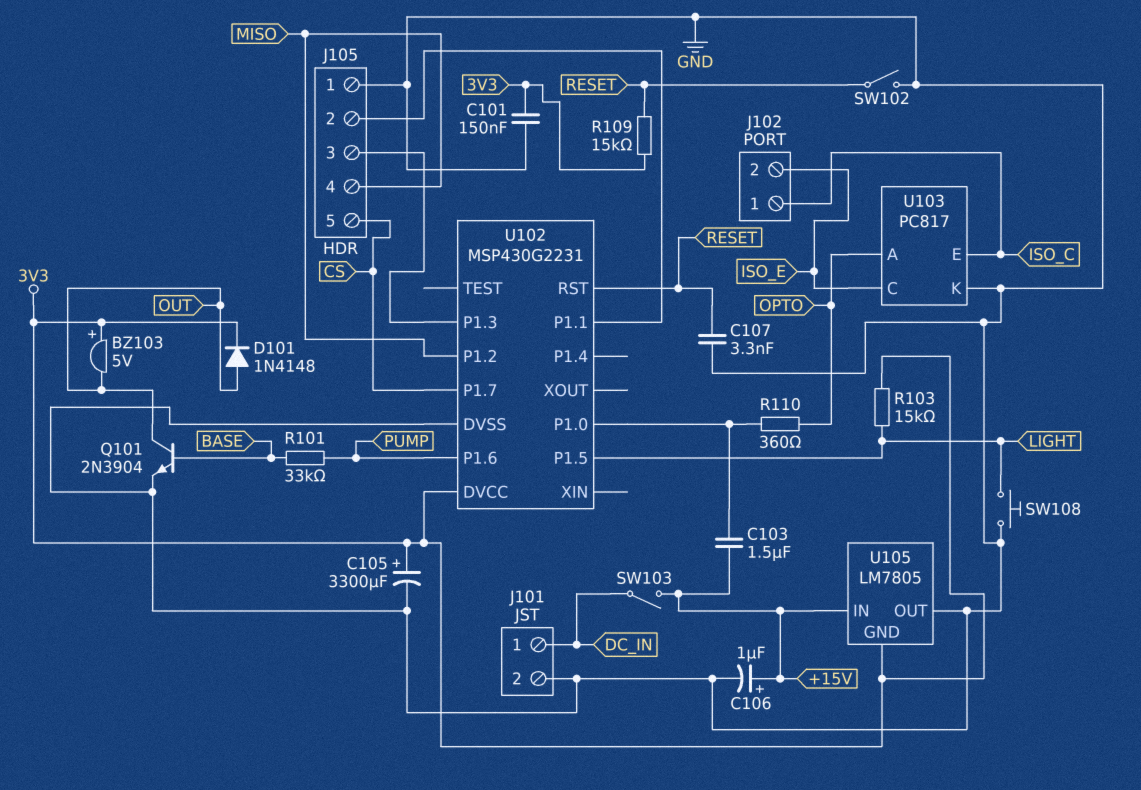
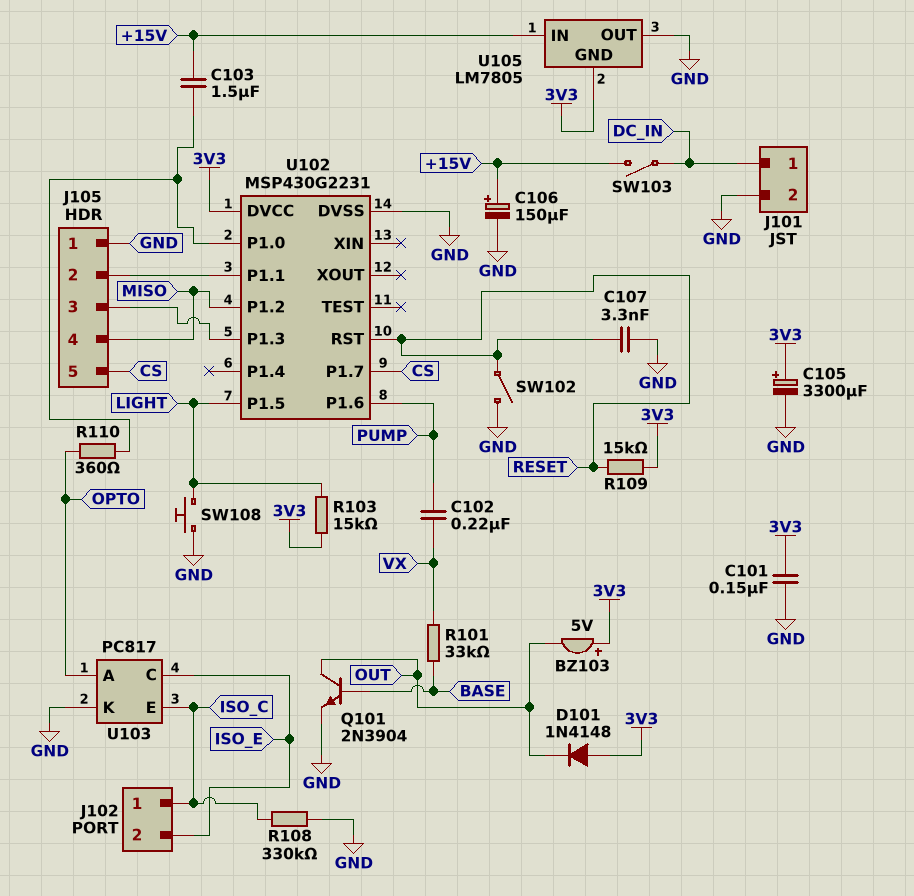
C102: none -> 220nF (PUMP, VX)
C106: 1uF (plus +15V, minus GND) -> 150uF (plus +15V, minus GND)
D101: diode 1N4148 (A OUT, K 3V3) -> diode 1N4148 (A 3V3, K OUT)
R101: 33k (BASE, PUMP) -> 33k (BASE, VX)
R108: none -> 330k (GND, ISO_C)

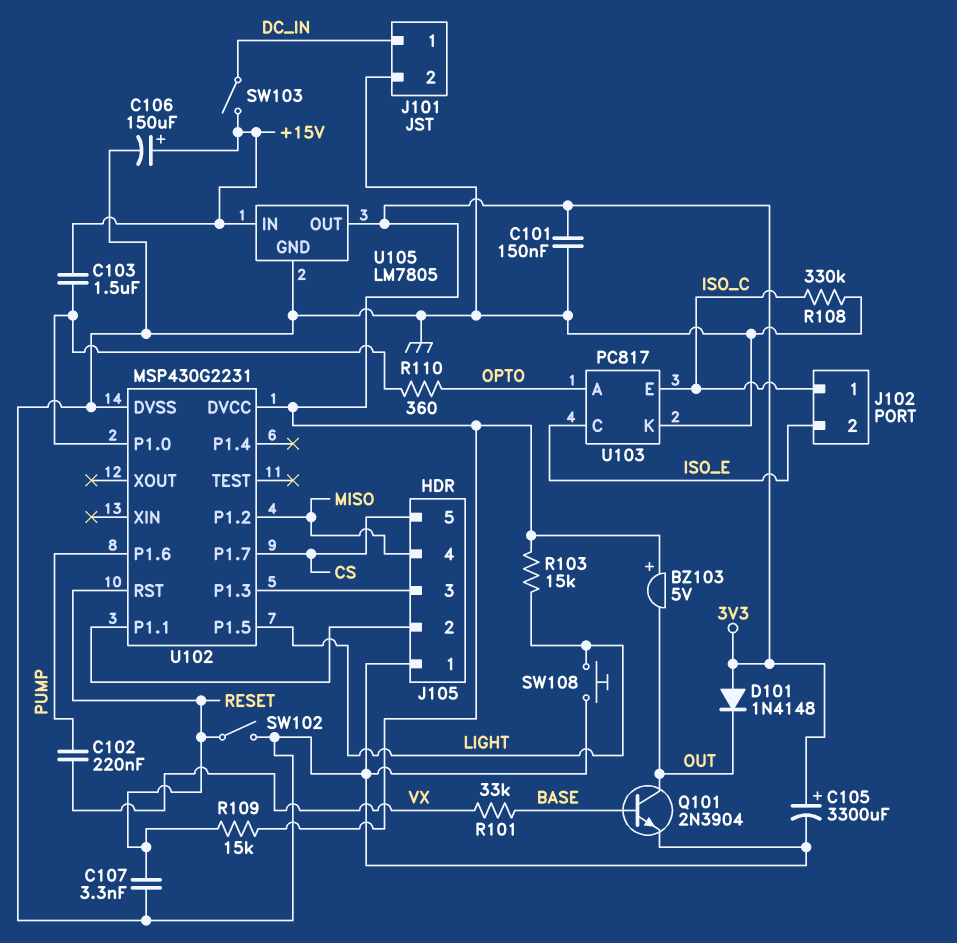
U105 pin GND: 3V3 -> GND
U105 pin OUT: GND -> 3V3

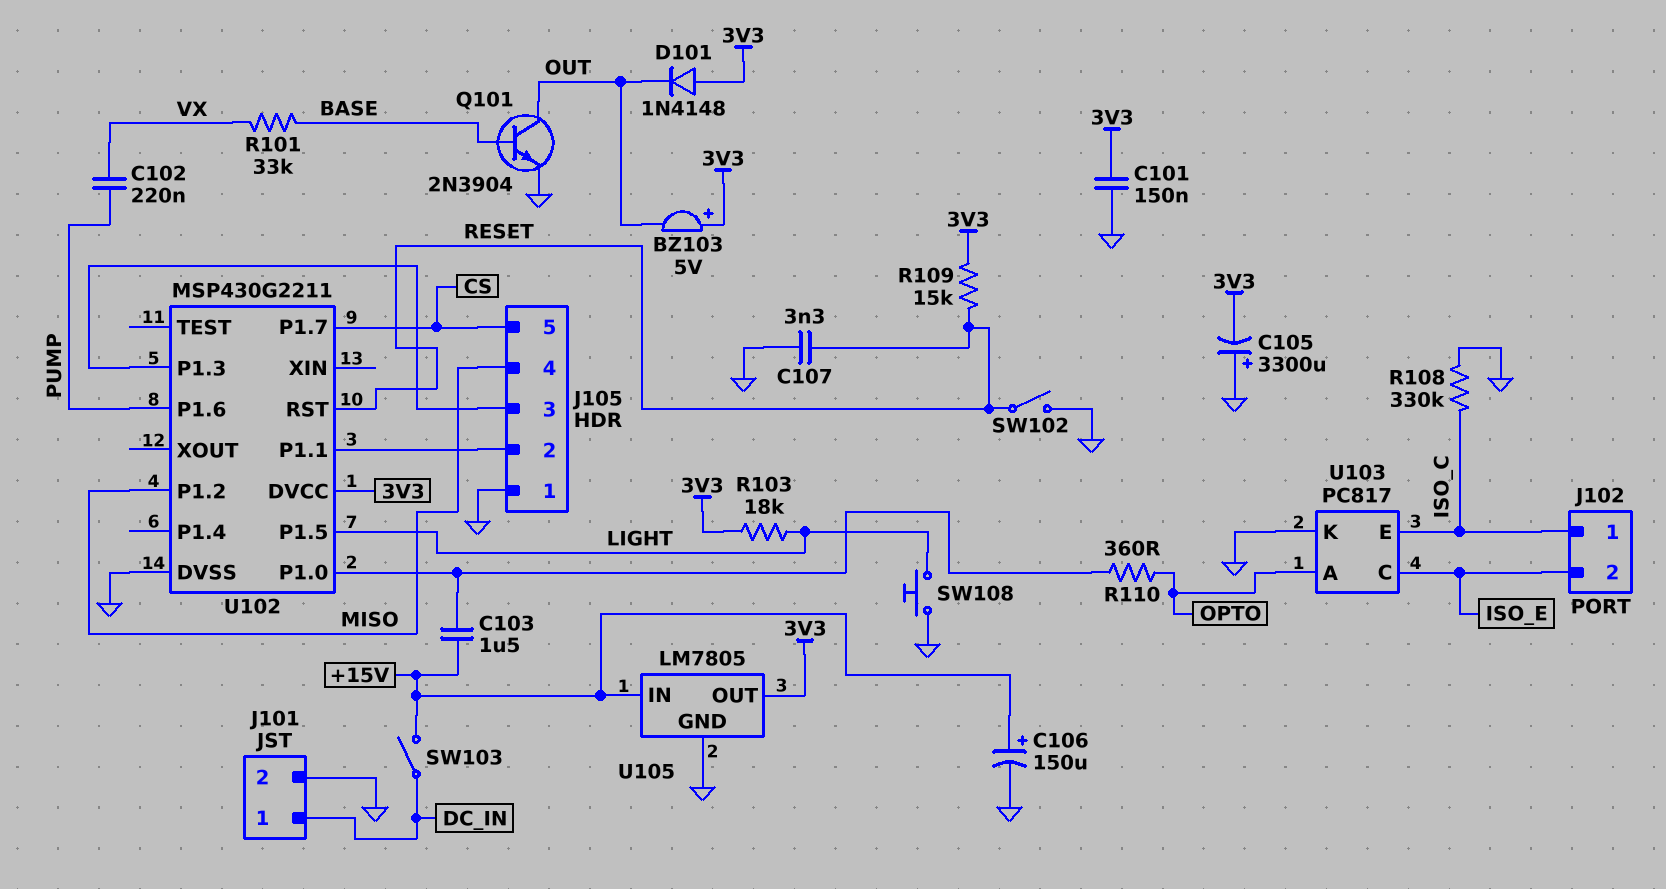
C105: 3300uF (plus 3V3, minus GND) -> 3300uF (plus GND, minus 3V3)
R103: 15k (3V3, LIGHT) -> 18k (3V3, LIGHT)
U102: MSP430G2231 -> MSP430G2211

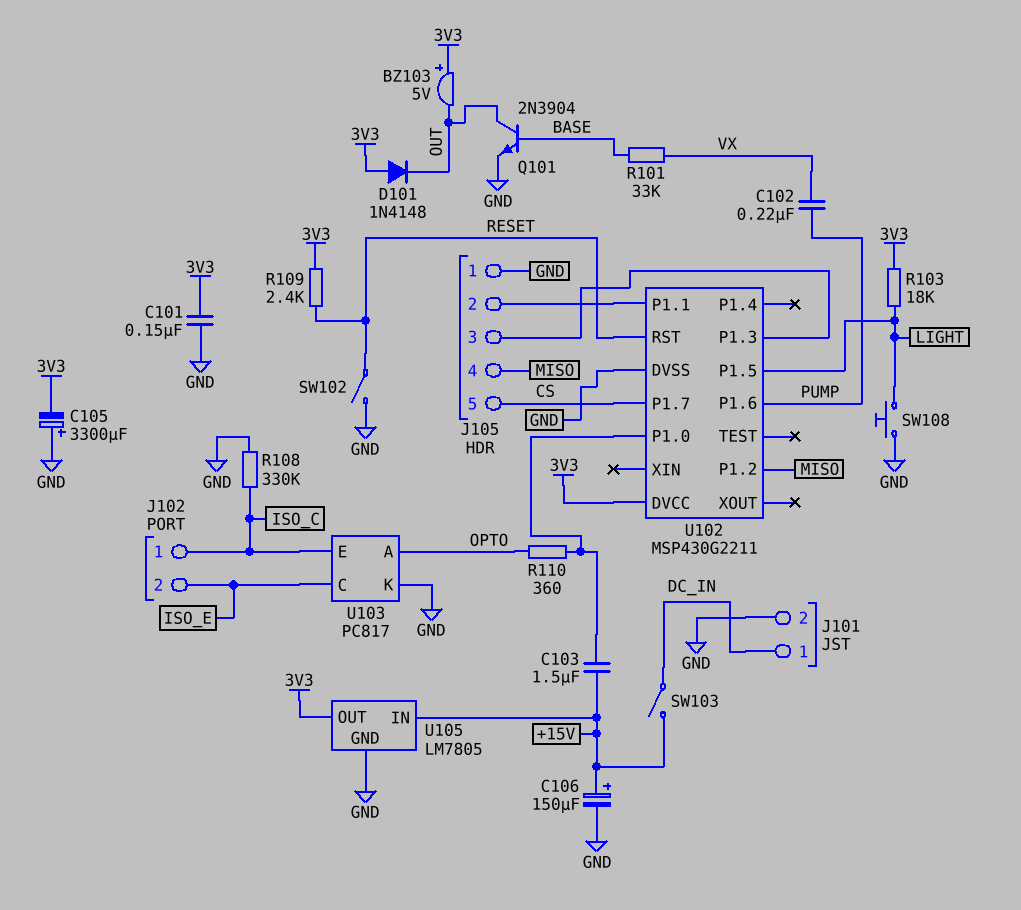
C107: 3.3nF (GND, RESET) -> none
R109: 15k (3V3, RESET) -> 2.4k (3V3, RESET)

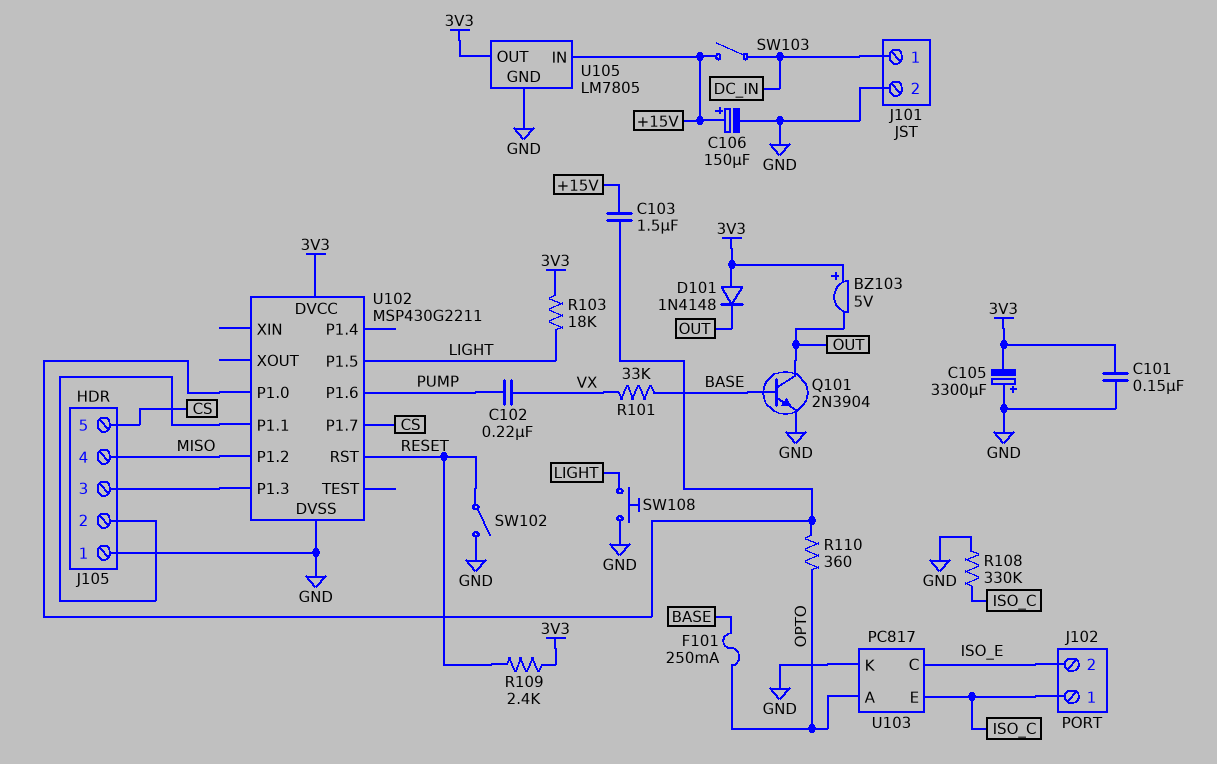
F101: none -> 250mA (BASE, OPTO)

